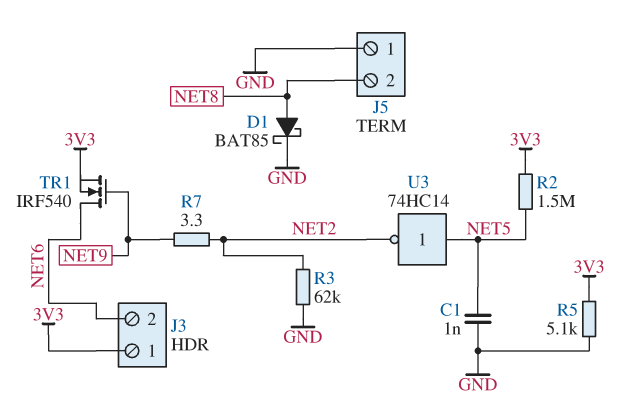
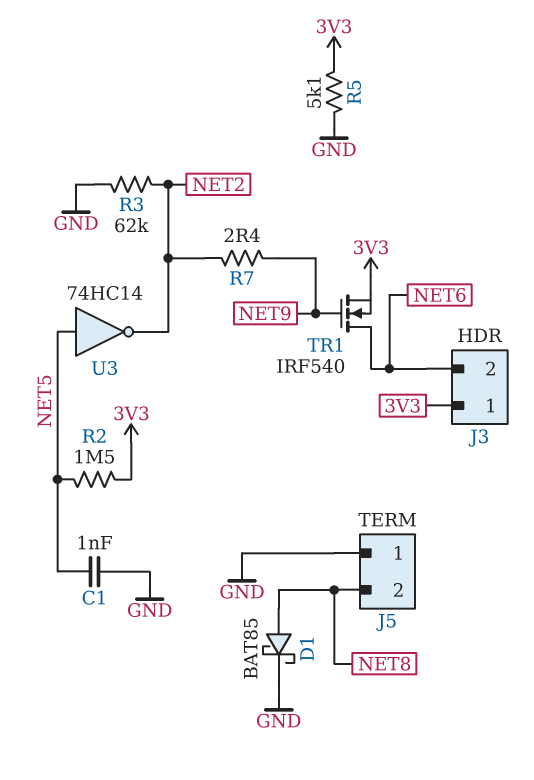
R7: 3.3 (NET2, NET9) -> 2.4 (NET2, NET9)

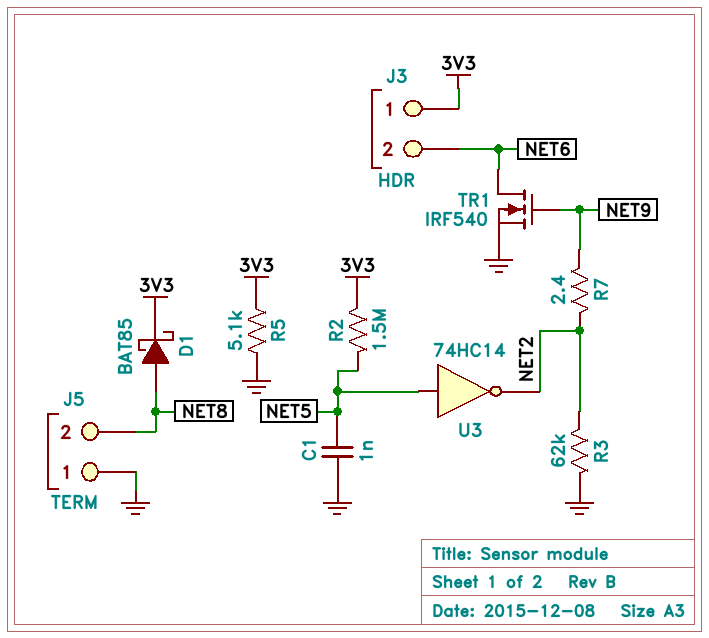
D1: schottky BAT85 (A NET8, K GND) -> schottky BAT85 (A NET8, K 3V3)
TR1: NMOS IRF540 (G NET9, D NET6, S 3V3) -> NMOS IRF540 (G NET9, D NET6, S GND)

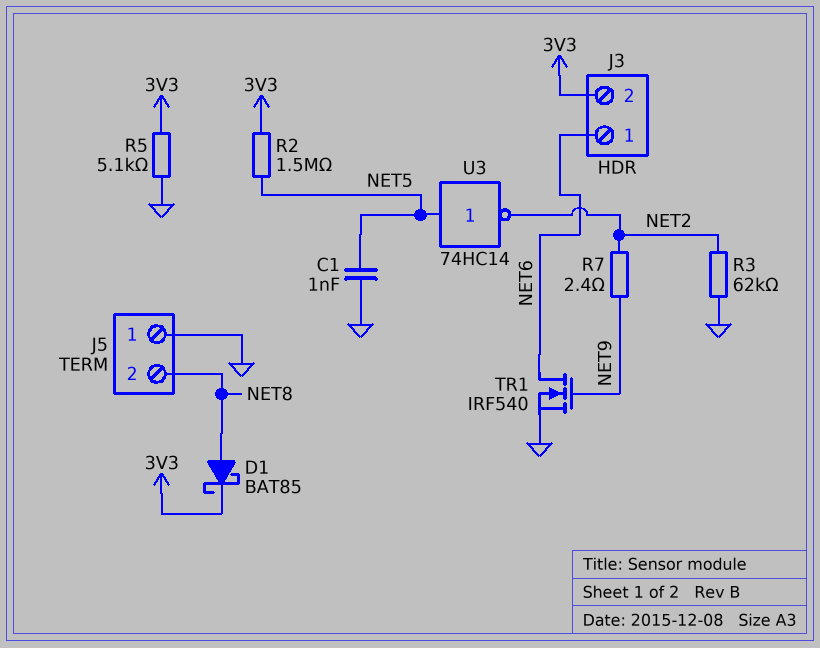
J3 pin 1: 3V3 -> NET6
J3 pin 2: NET6 -> 3V3

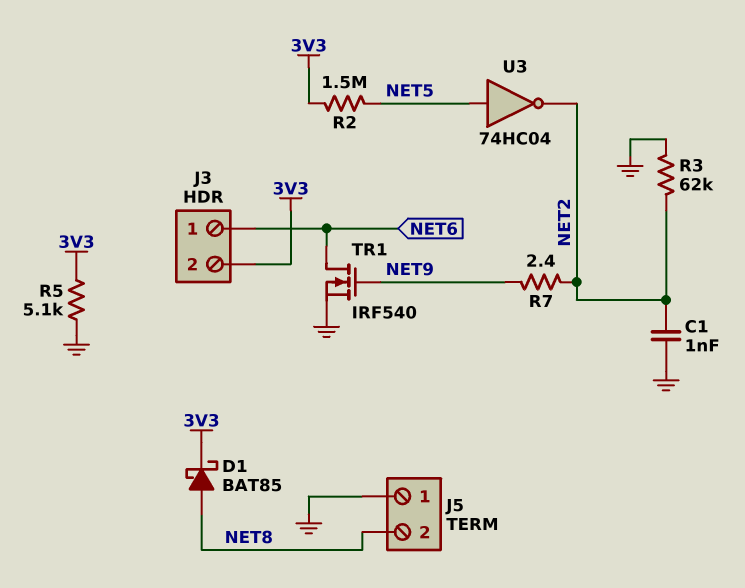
C1: 1nF (GND, NET5) -> 1nF (GND, NET2)
U3: NOT 74HC14 (in NET5, out NET2) -> NOT 74HC04 (in NET5, out NET2)

